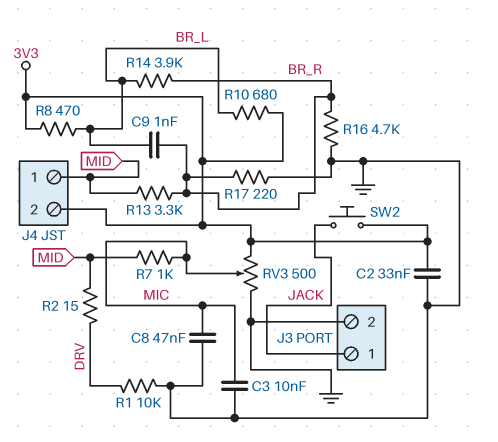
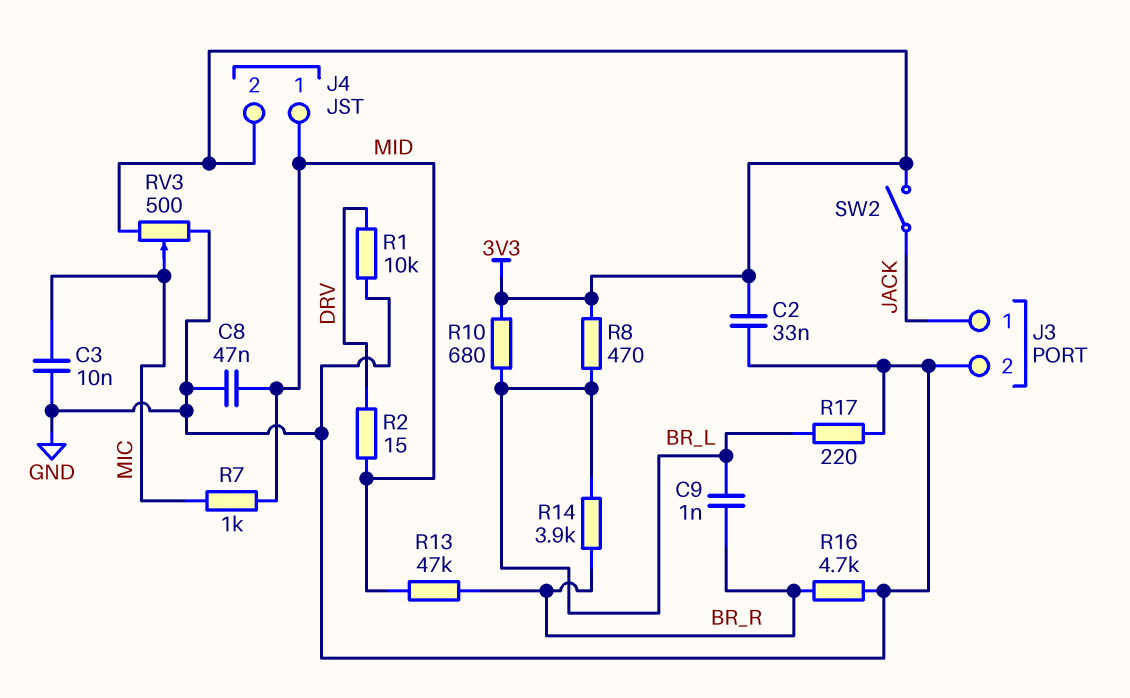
C8: 47nF (GND, MIC) -> 47nF (GND, MID)
R13: 3.3k (BR_R, MID) -> 47k (BR_R, MID)
R17: 220 (BR_R, GND) -> 220 (BR_L, GND)
SW2: button (3V3, JACK) -> switch (3V3, JACK)

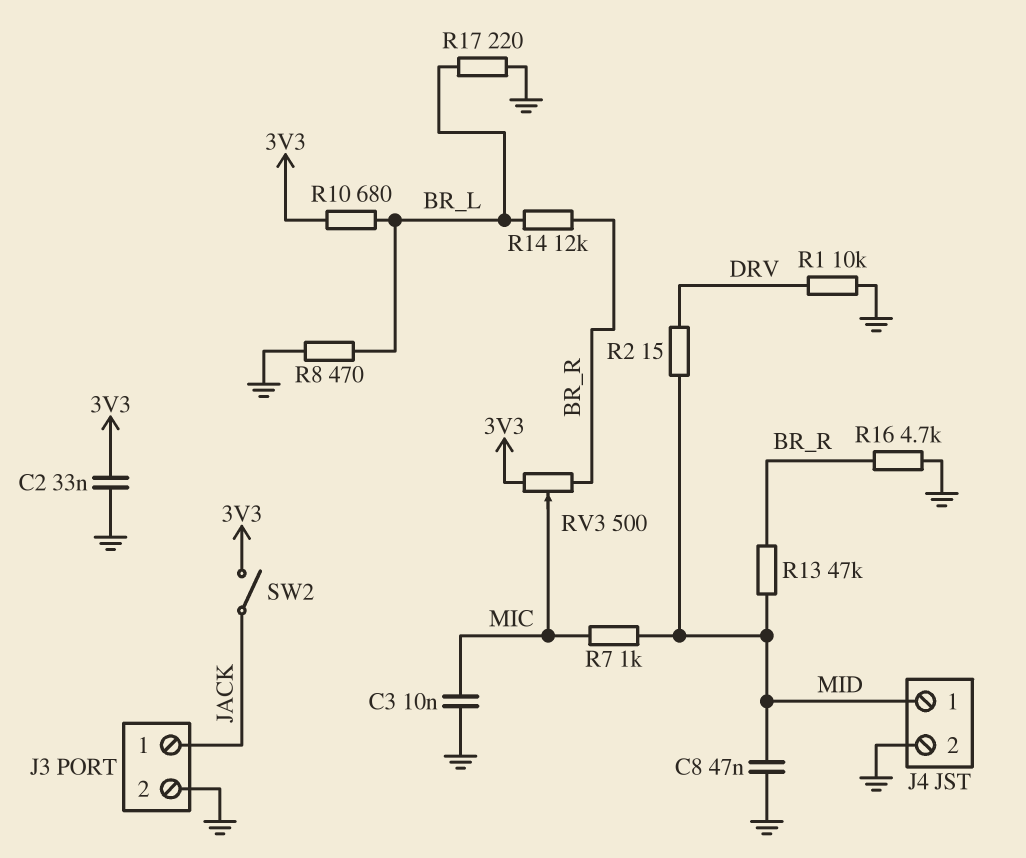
C9: 1nF (BR_L, BR_R) -> none
J4 pin 2: 3V3 -> GND
R8: 470 (3V3, BR_L) -> 470 (BR_L, GND)
R14: 3.9k (BR_L, BR_R) -> 12k (BR_L, BR_R)
RV3: 500 (3V3, GND, wiper MIC) -> 500 (3V3, BR_R, wiper MIC)

